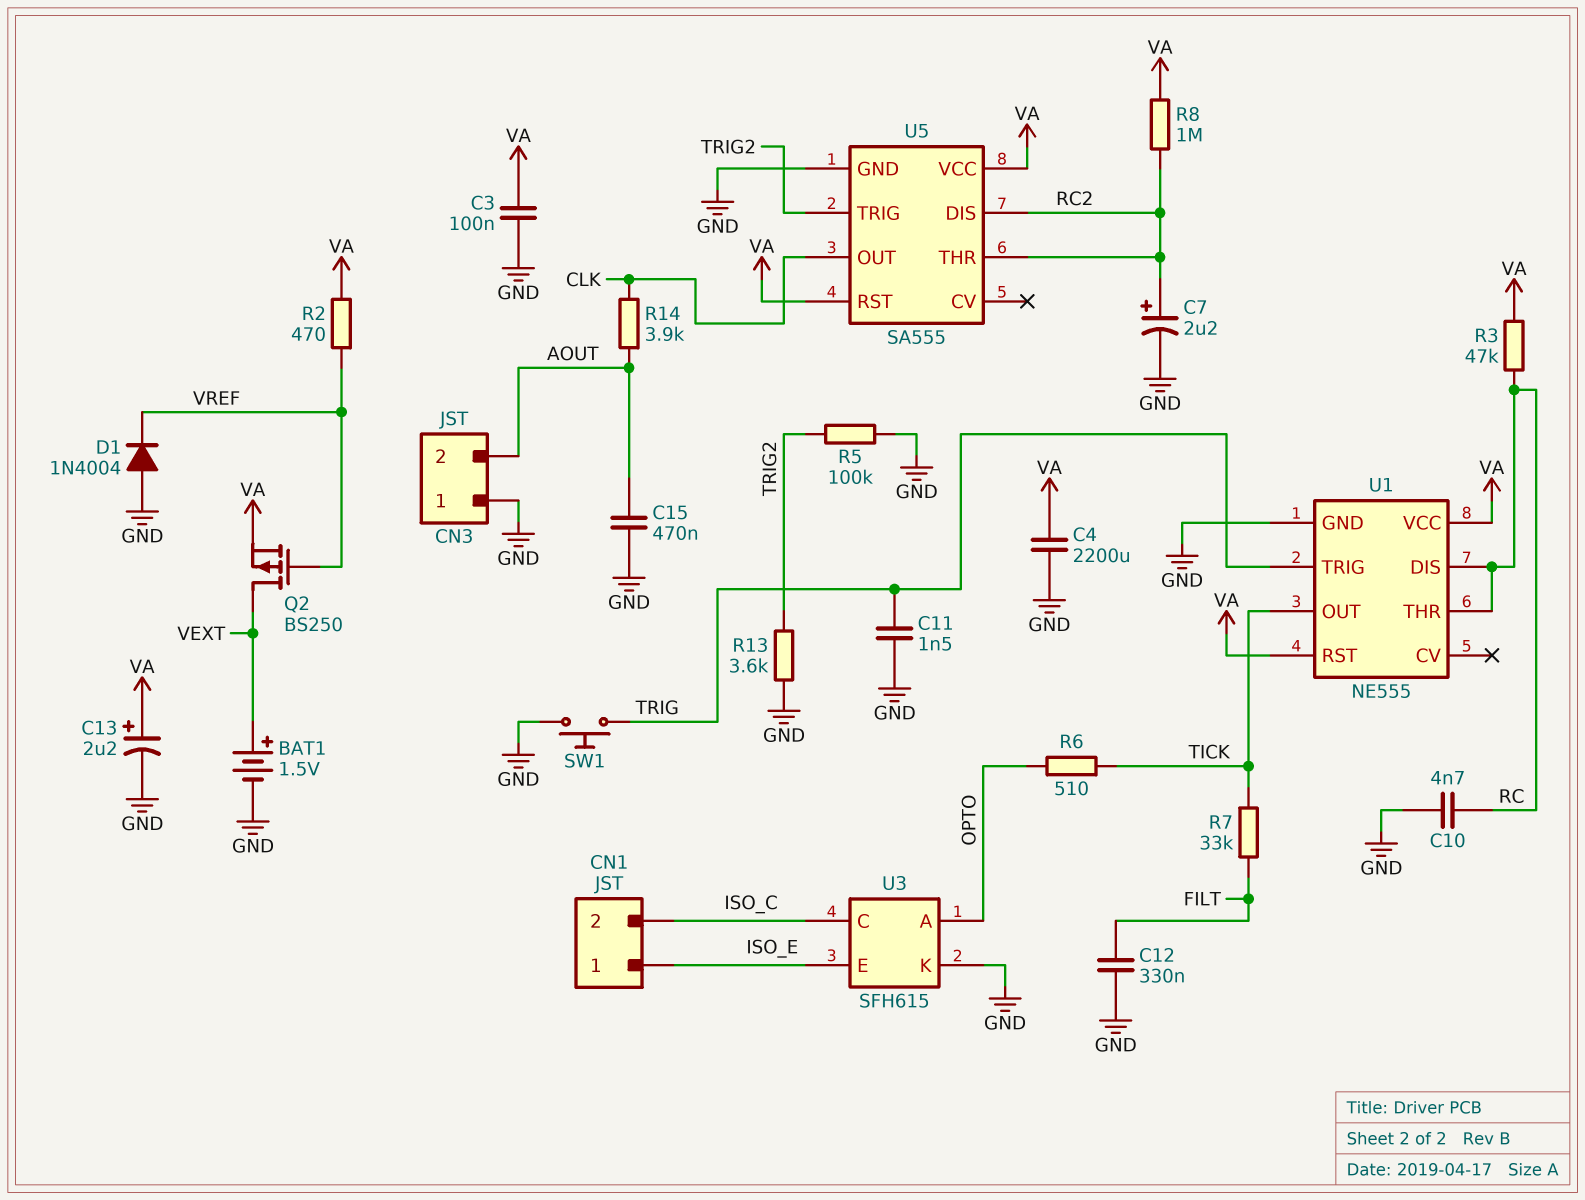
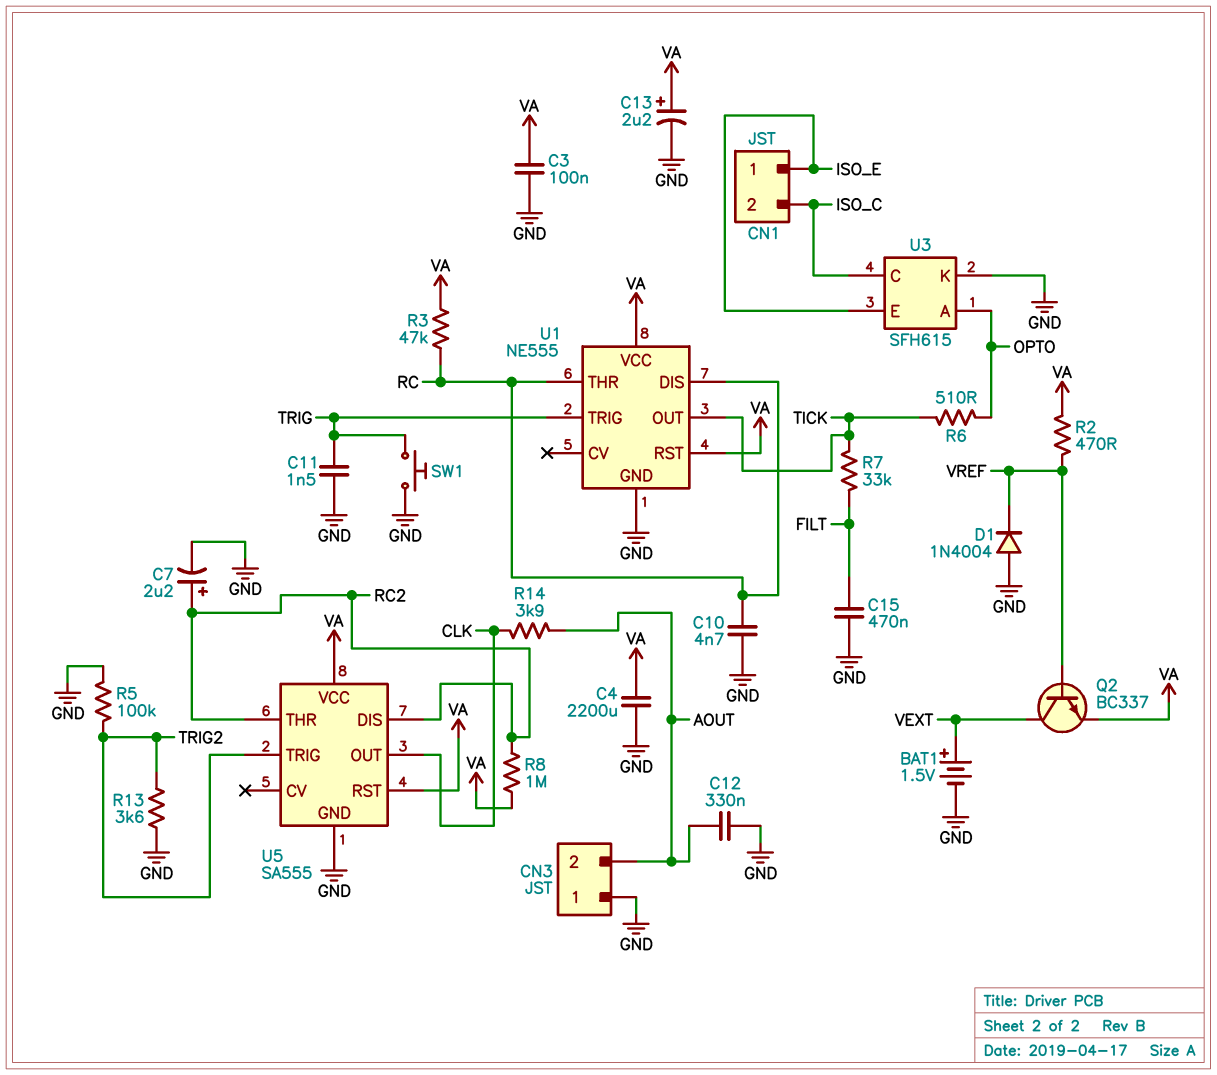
C12: 330nF (FILT, GND) -> 330nF (AOUT, GND)
C15: 470nF (AOUT, GND) -> 470nF (FILT, GND)
Q2: PMOS BS250 (G VREF, D VEXT, S VA) -> NPN BC337 (B VREF, C VEXT, E VA)

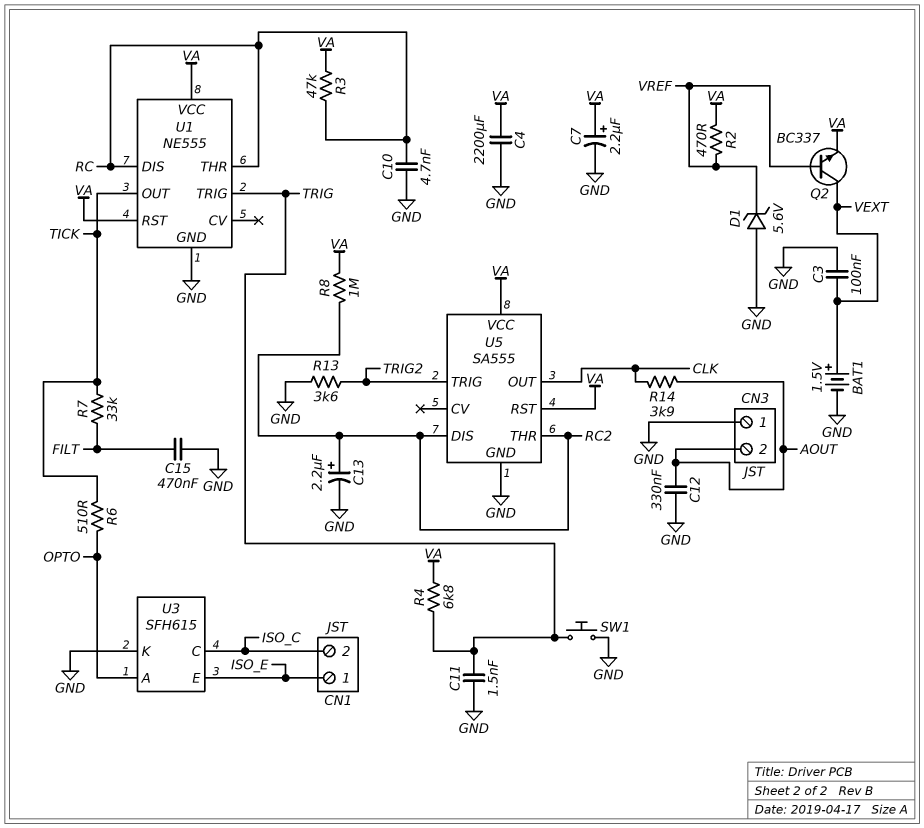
C3: 100nF (GND, VA) -> 100nF (GND, VEXT)
C7: 2.2uF (plus RC2, minus GND) -> 2.2uF (plus VA, minus GND)
C13: 2.2uF (plus VA, minus GND) -> 2.2uF (plus RC2, minus GND)
D1: diode 1N4004 (A GND, K VREF) -> zener 5.6V (A GND, K VREF)
R4: none -> 6.8k (TRIG, VA)
R5: 100k (GND, TRIG2) -> none

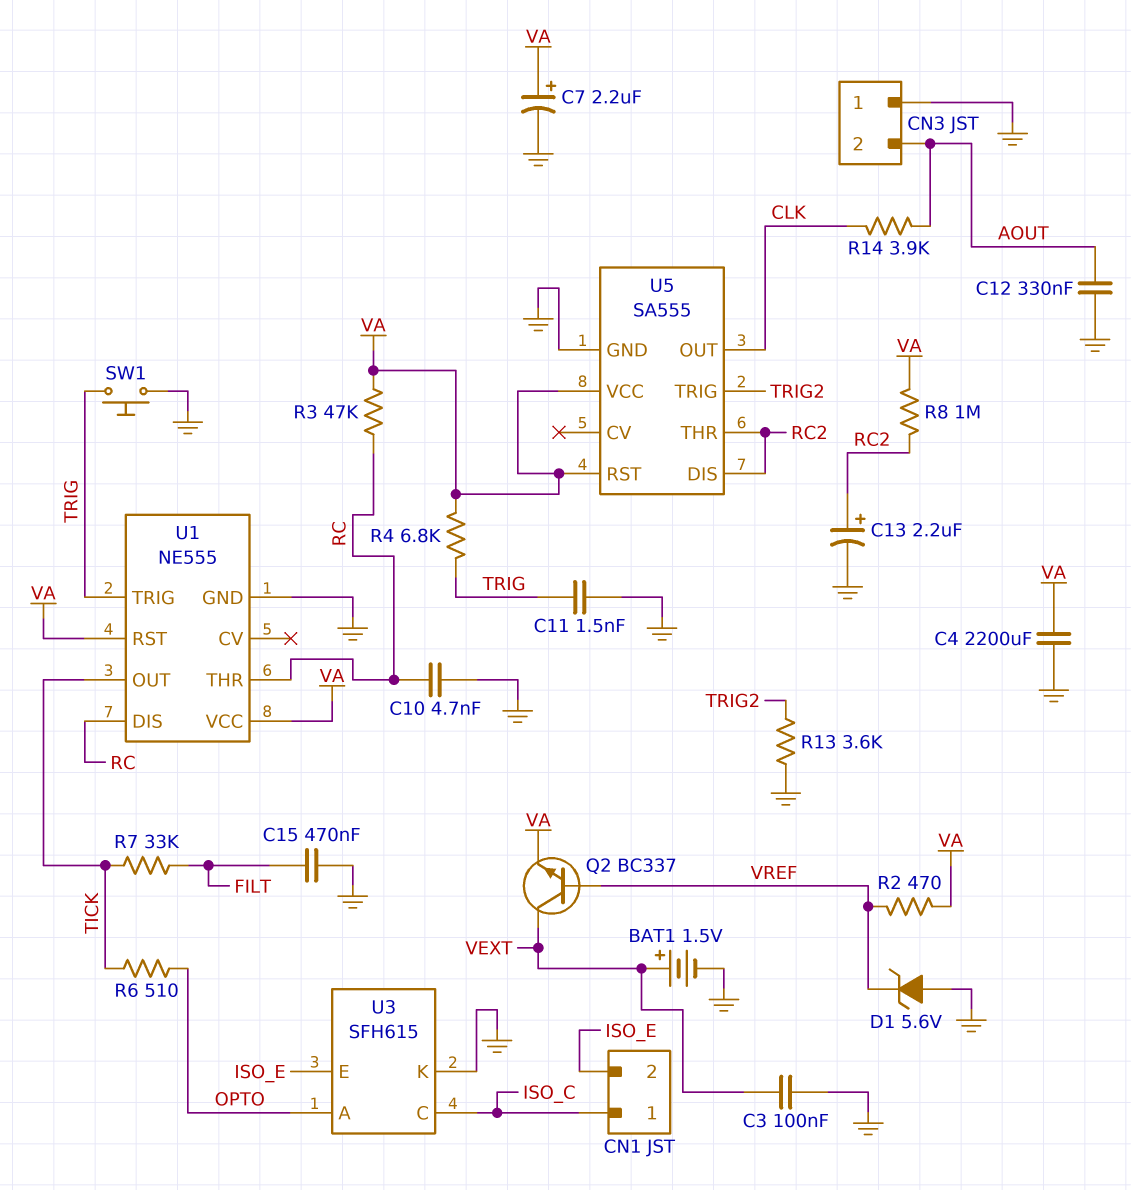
CN1 pin 1: ISO_E -> ISO_C
CN1 pin 2: ISO_C -> ISO_E

